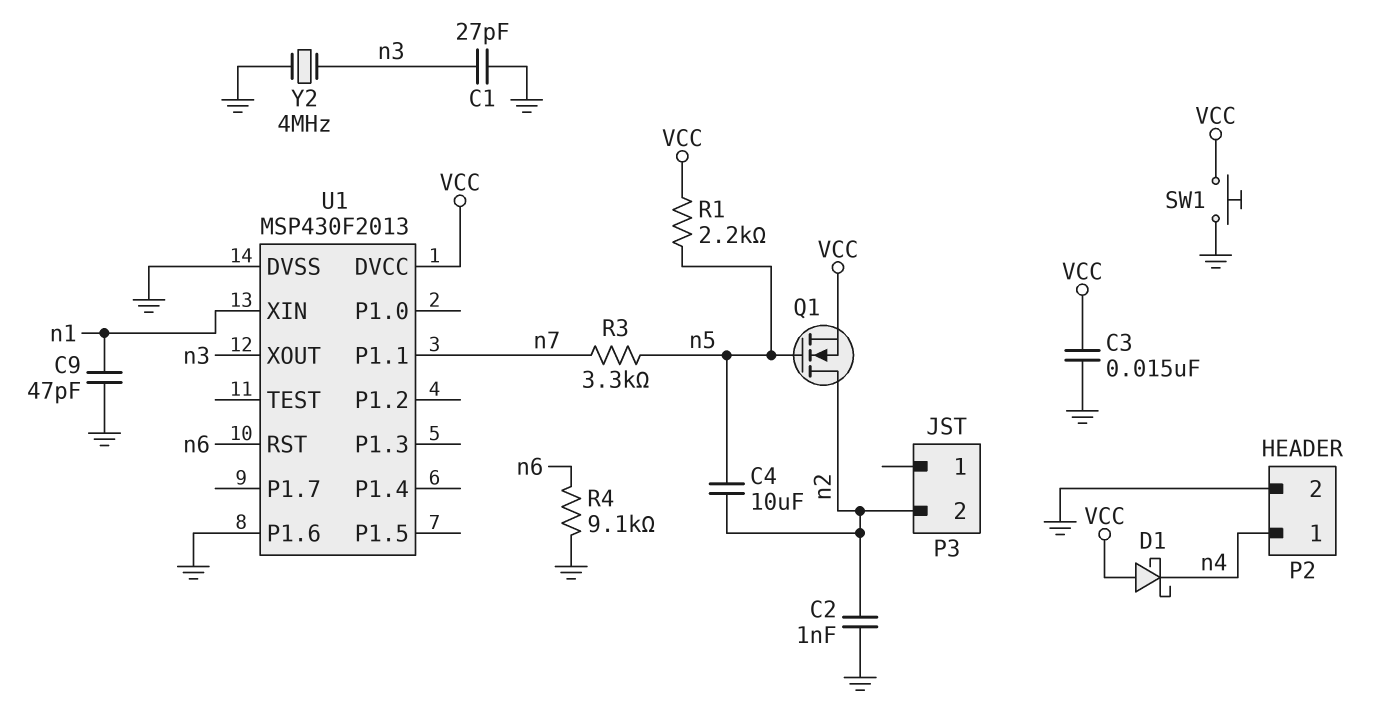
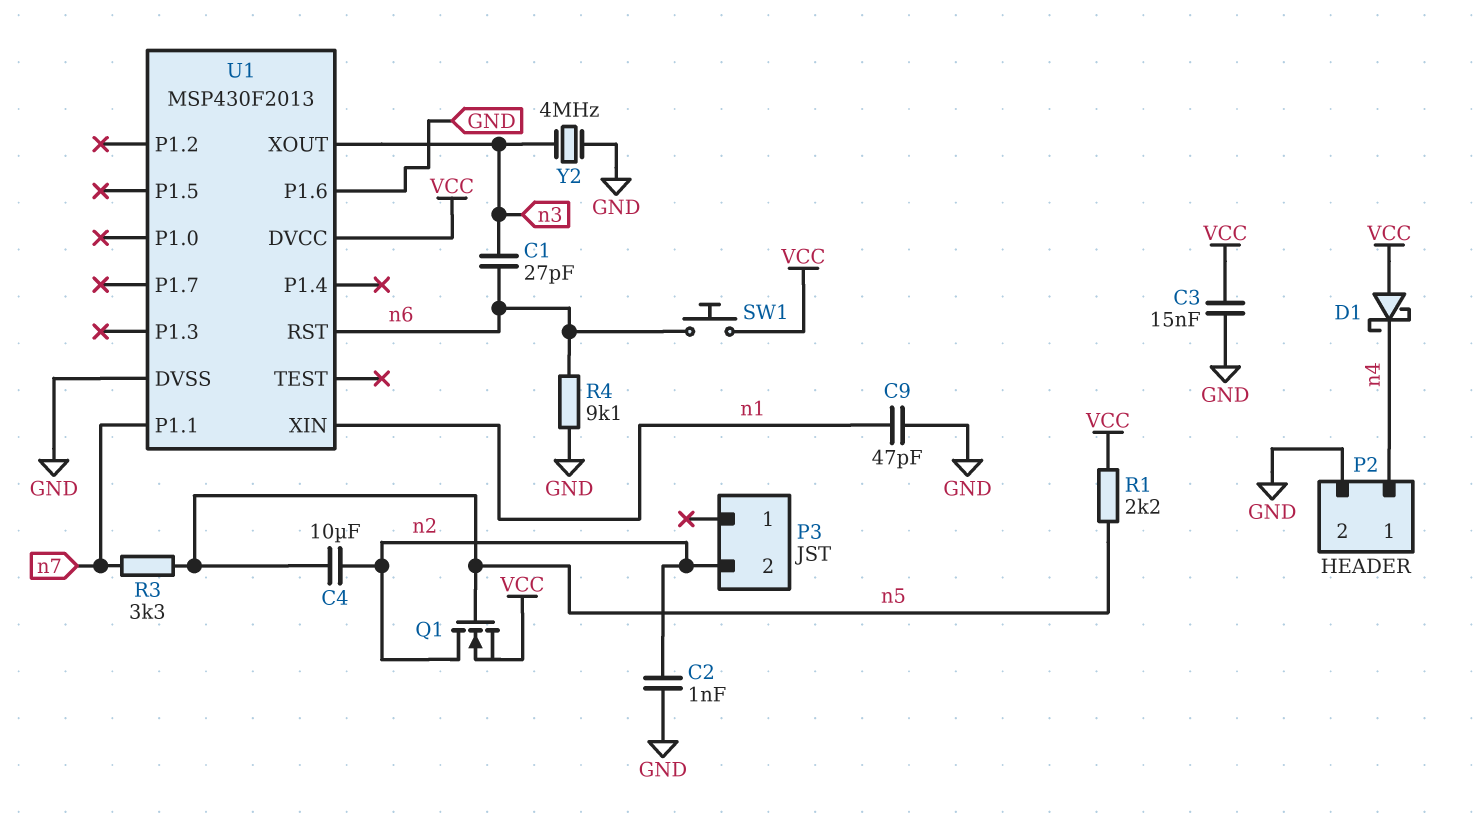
C1: 27pF (GND, n3) -> 27pF (n3, n6)
SW1: button (GND, VCC) -> button (VCC, n6)

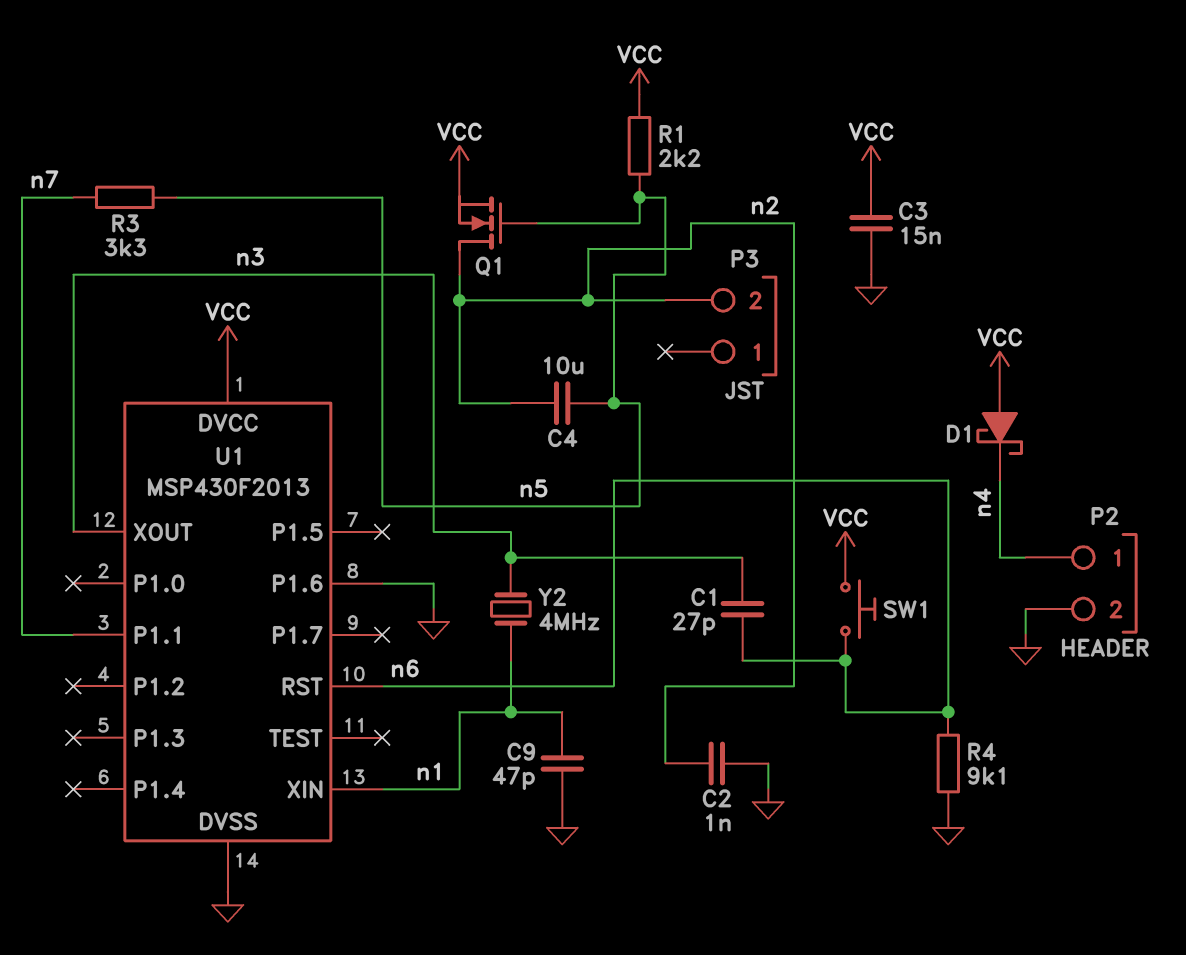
Y2: 4MHz (GND, n3) -> 4MHz (n1, n3)

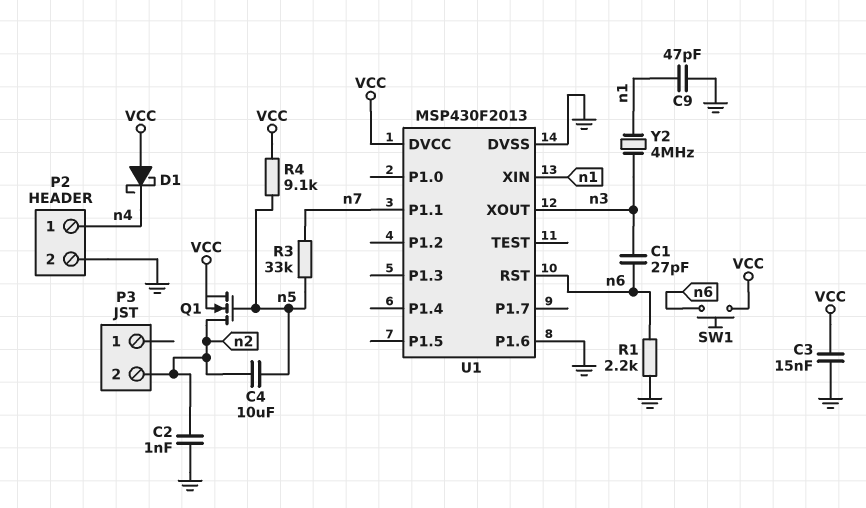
R1: 2.2k (VCC, n5) -> 2.2k (GND, n6)
R3: 3.3k (n5, n7) -> 33k (n5, n7)
R4: 9.1k (GND, n6) -> 9.1k (VCC, n5)

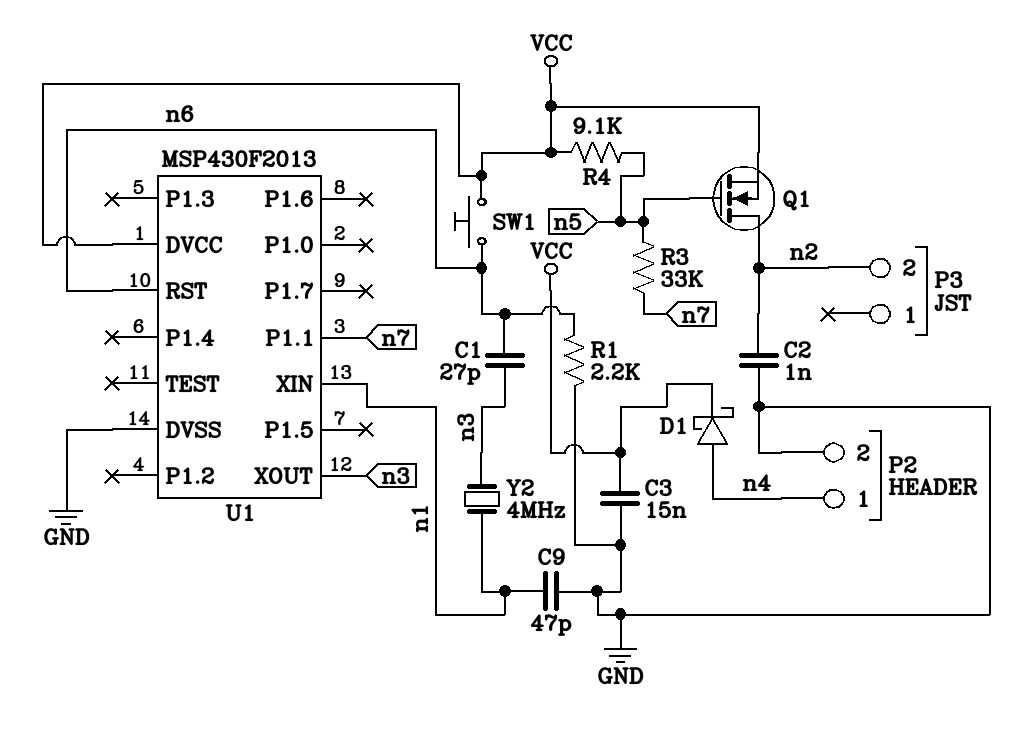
C4: 10uF (n2, n5) -> none
D1: schottky (A VCC, K n4) -> schottky (A n4, K VCC)
U1 pin P1.6: GND -> none

